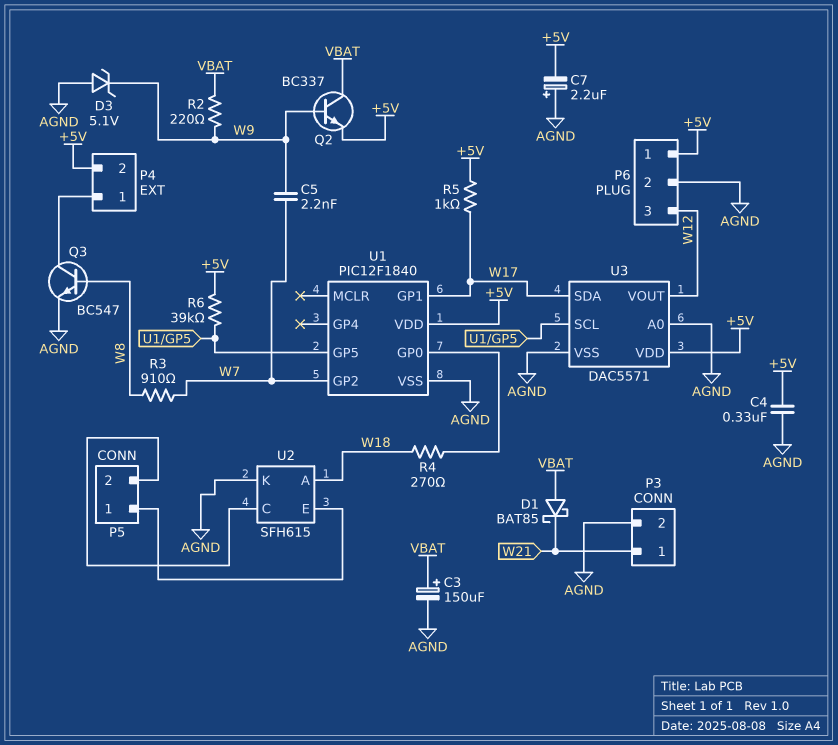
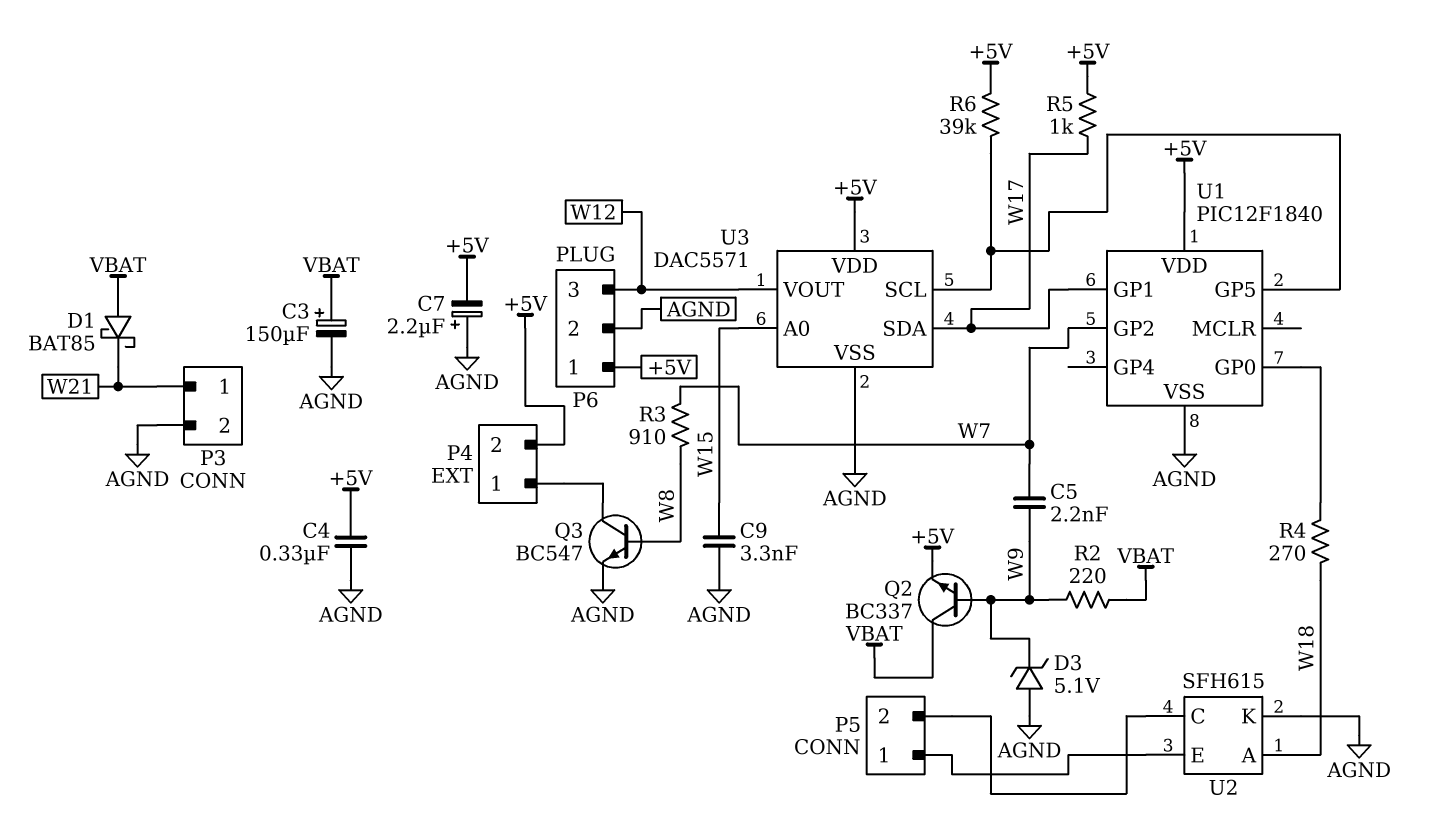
C9: none -> 3.3nF (AGND, W15)
U3 pin A0: AGND -> W15

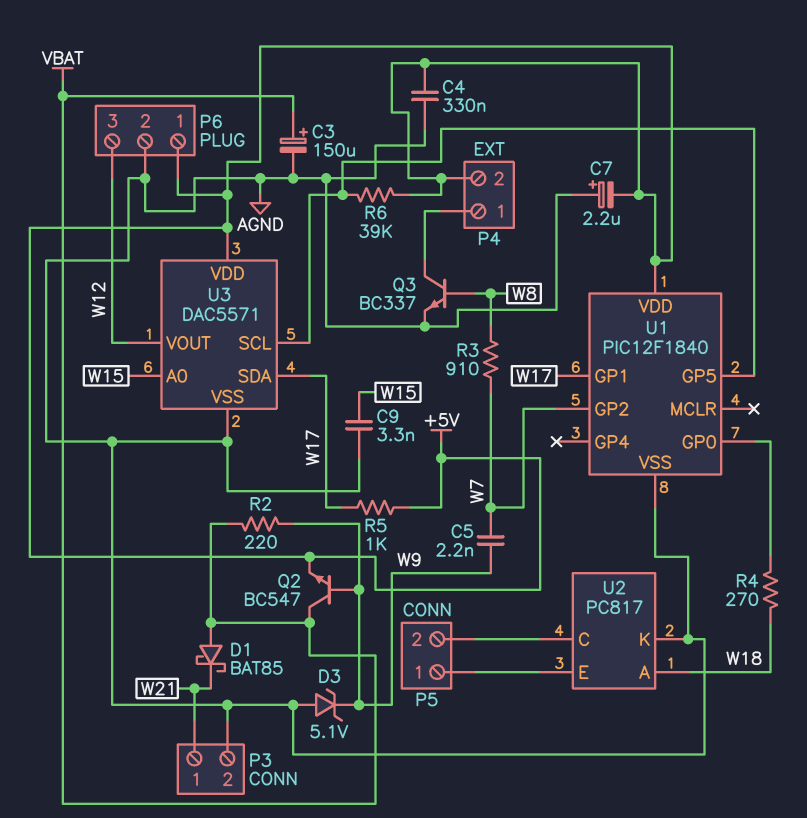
Q2: NPN BC337 (B W9, C VBAT, E +5V) -> NPN BC547 (B W9, C VBAT, E +5V)
Q3: NPN BC547 (B W8, C P4/1, E AGND) -> NPN BC337 (B W8, C P4/1, E AGND)
U2: SFH615 -> PC817

